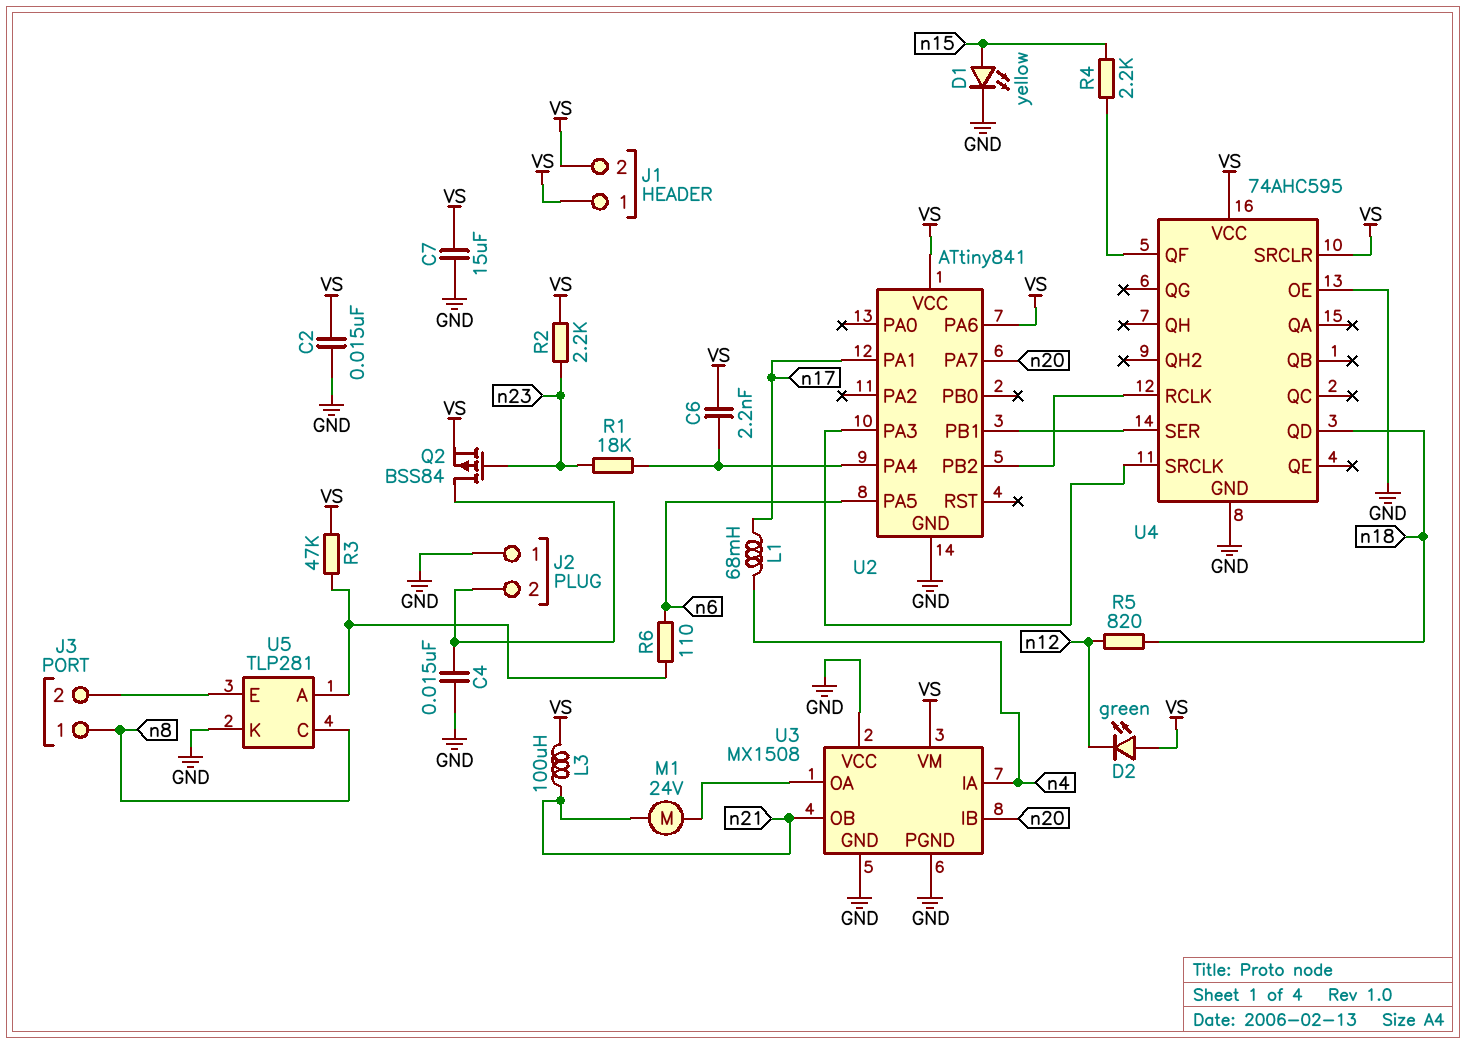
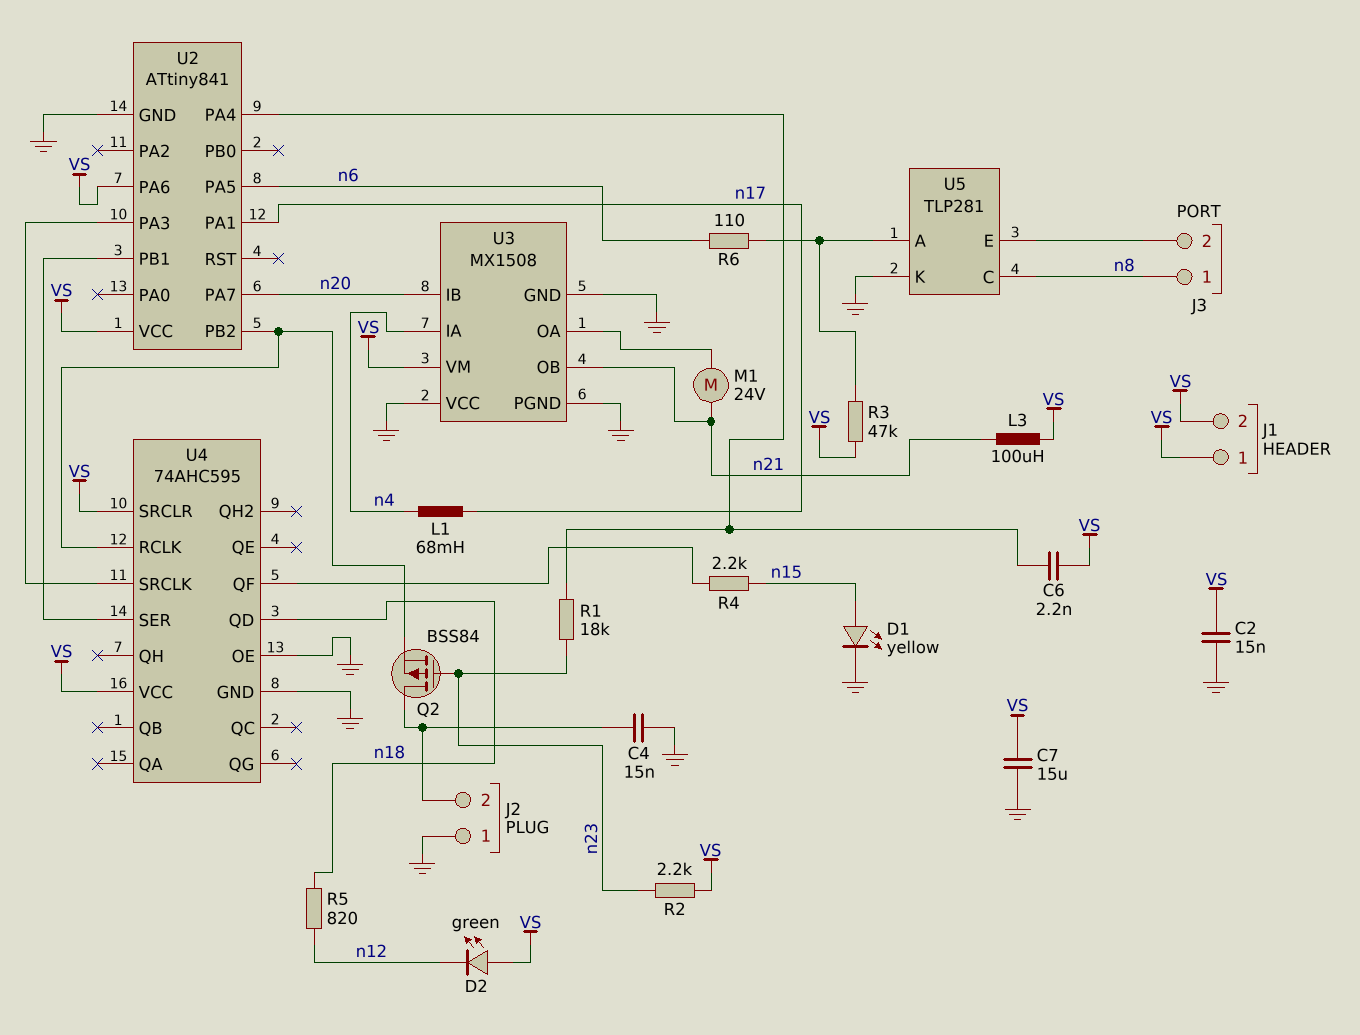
Q2: PMOS BSS84 (G n23, D J2/2, S VS) -> PMOS BSS84 (G n23, D J2/2, S U2/PB2)

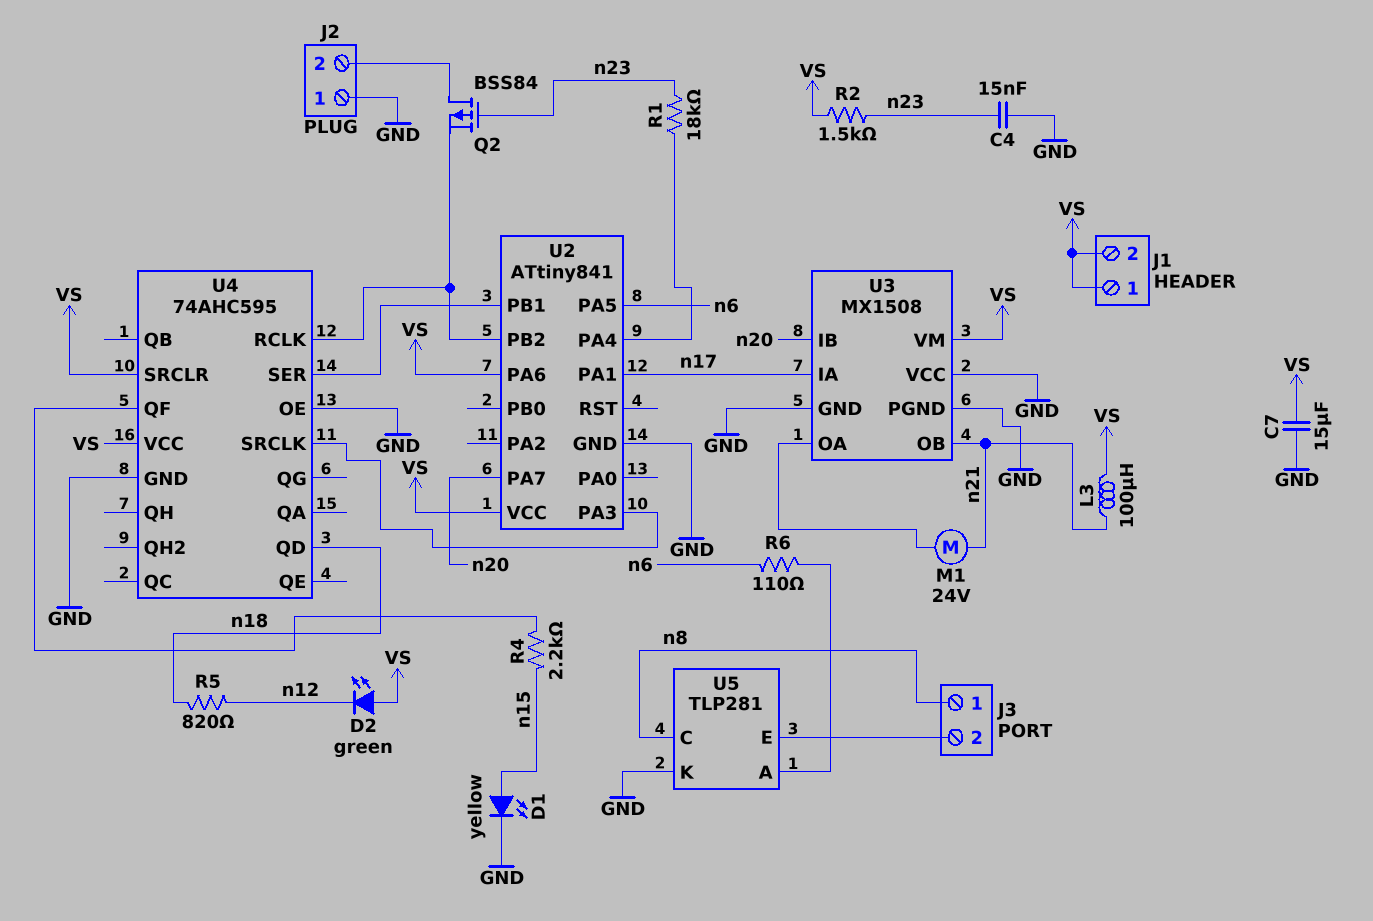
C2: 15nF (GND, VS) -> none
C4: 15nF (GND, J2/2) -> 15nF (GND, n23)
C6: 2.2nF (U2/PA4, VS) -> none
L1: 68mH (n4, n17) -> none
R2: 2.2k (VS, n23) -> 1.5k (VS, n23)
R3: 47k (U5/A, VS) -> none
U3 pin IA: n4 -> n17

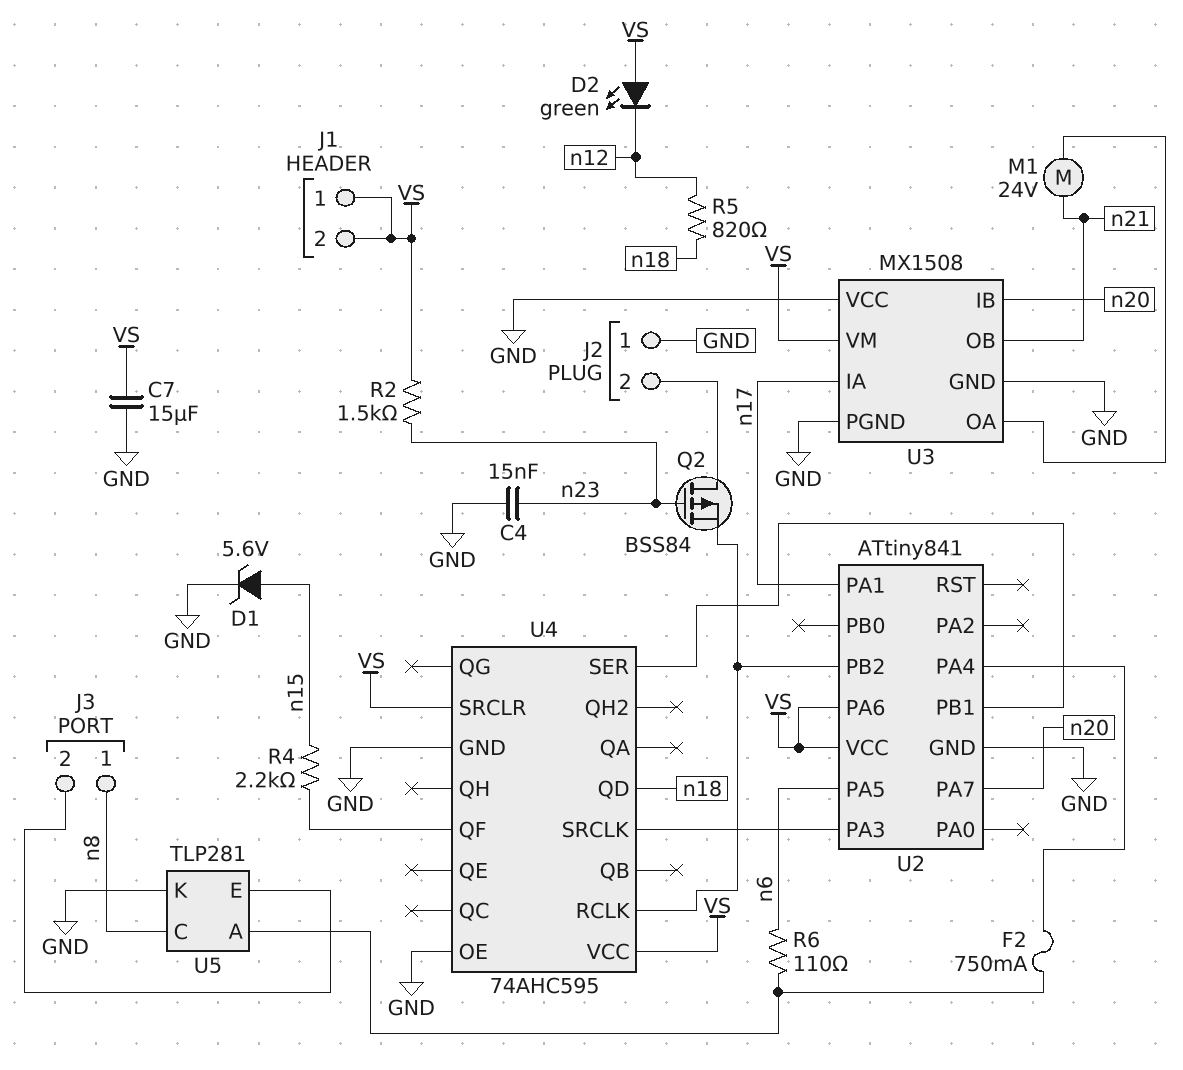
D1: LED yellow (A n15, K GND) -> zener 5.6V (A n15, K GND)
F2: none -> 750mA (U2/PA4, U5/A)
L3: 100uH (VS, n21) -> none
R1: 18k (U2/PA4, n23) -> none

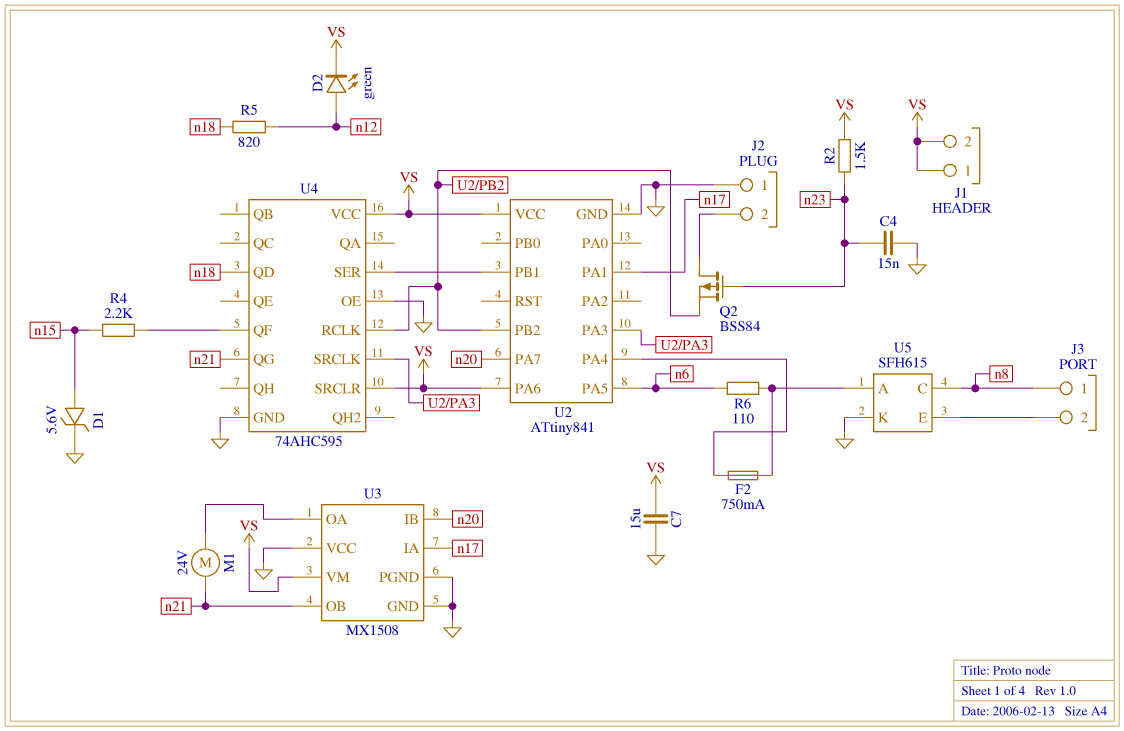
D2: LED green (A VS, K n12) -> LED green (A n12, K VS)
U4 pin QG: none -> n21
U5: TLP281 -> SFH615

